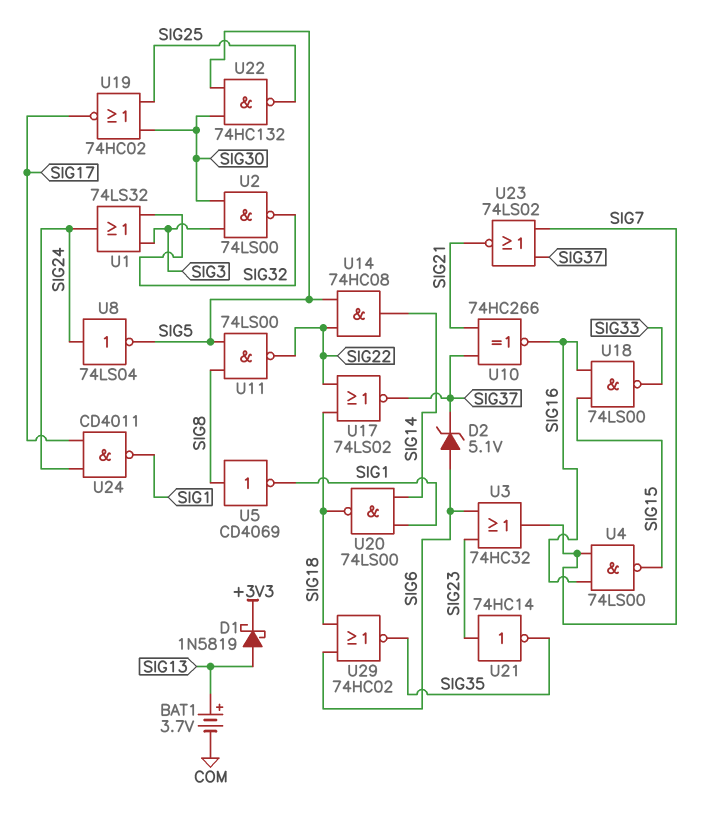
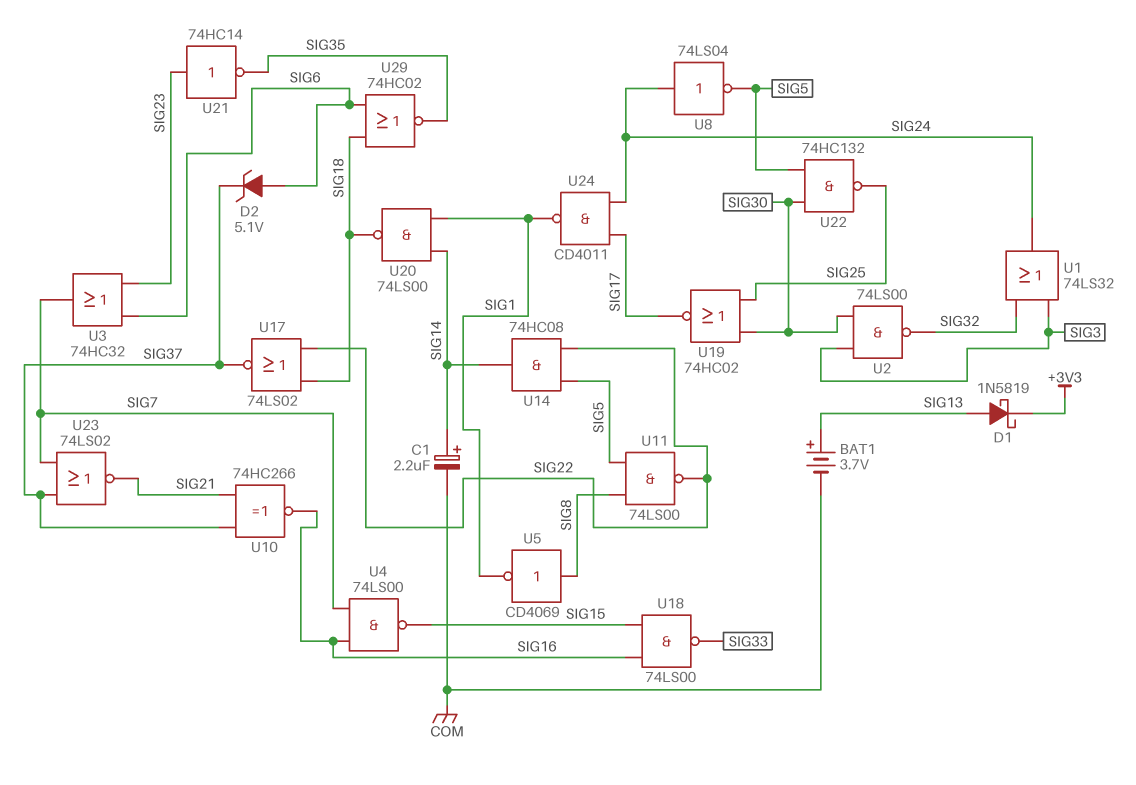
C1: none -> 2.2uF (plus SIG14, minus COM)

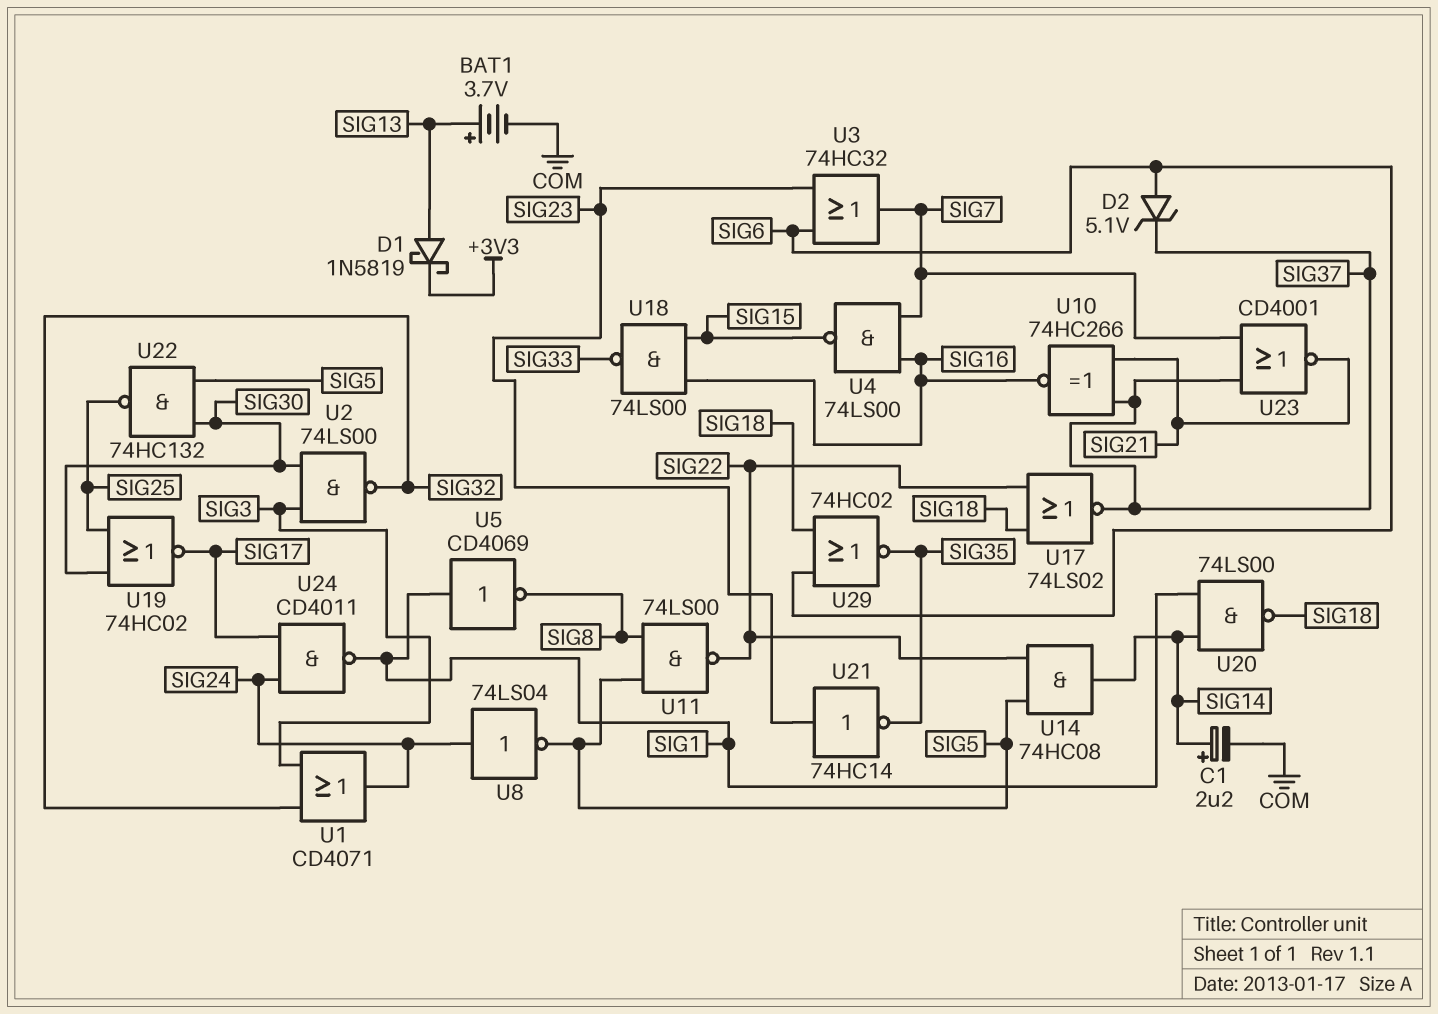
U1: OR 74LS32 (in SIG3, in SIG32, out SIG24) -> OR CD4071 (in SIG3, in SIG32, out SIG24)
U5: NOT CD4069 (in SIG8, out SIG1) -> NOT CD4069 (in SIG1, out SIG8)
U23: NOR 74LS02 (in SIG7, in SIG37, out SIG21) -> NOR CD4001 (in SIG7, in SIG37, out SIG21)

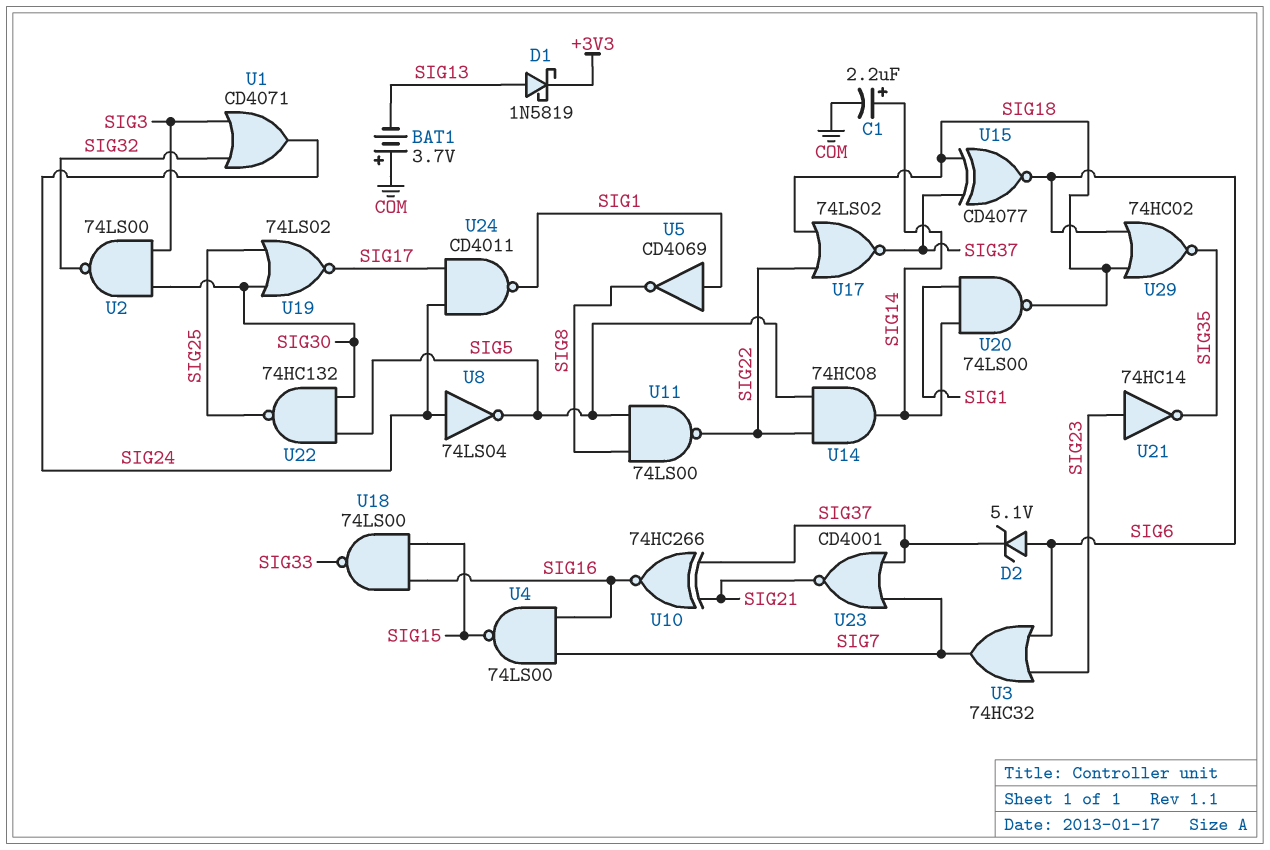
BAT1: 3.7V (plus SIG13, minus COM) -> 3.7V (plus COM, minus SIG13)
U15: none -> XNOR CD4077 (in SIG18, in SIG37, out SIG6)
U19: NOR 74HC02 (in SIG25, in SIG30, out SIG17) -> NOR 74LS02 (in SIG25, in SIG30, out SIG17)

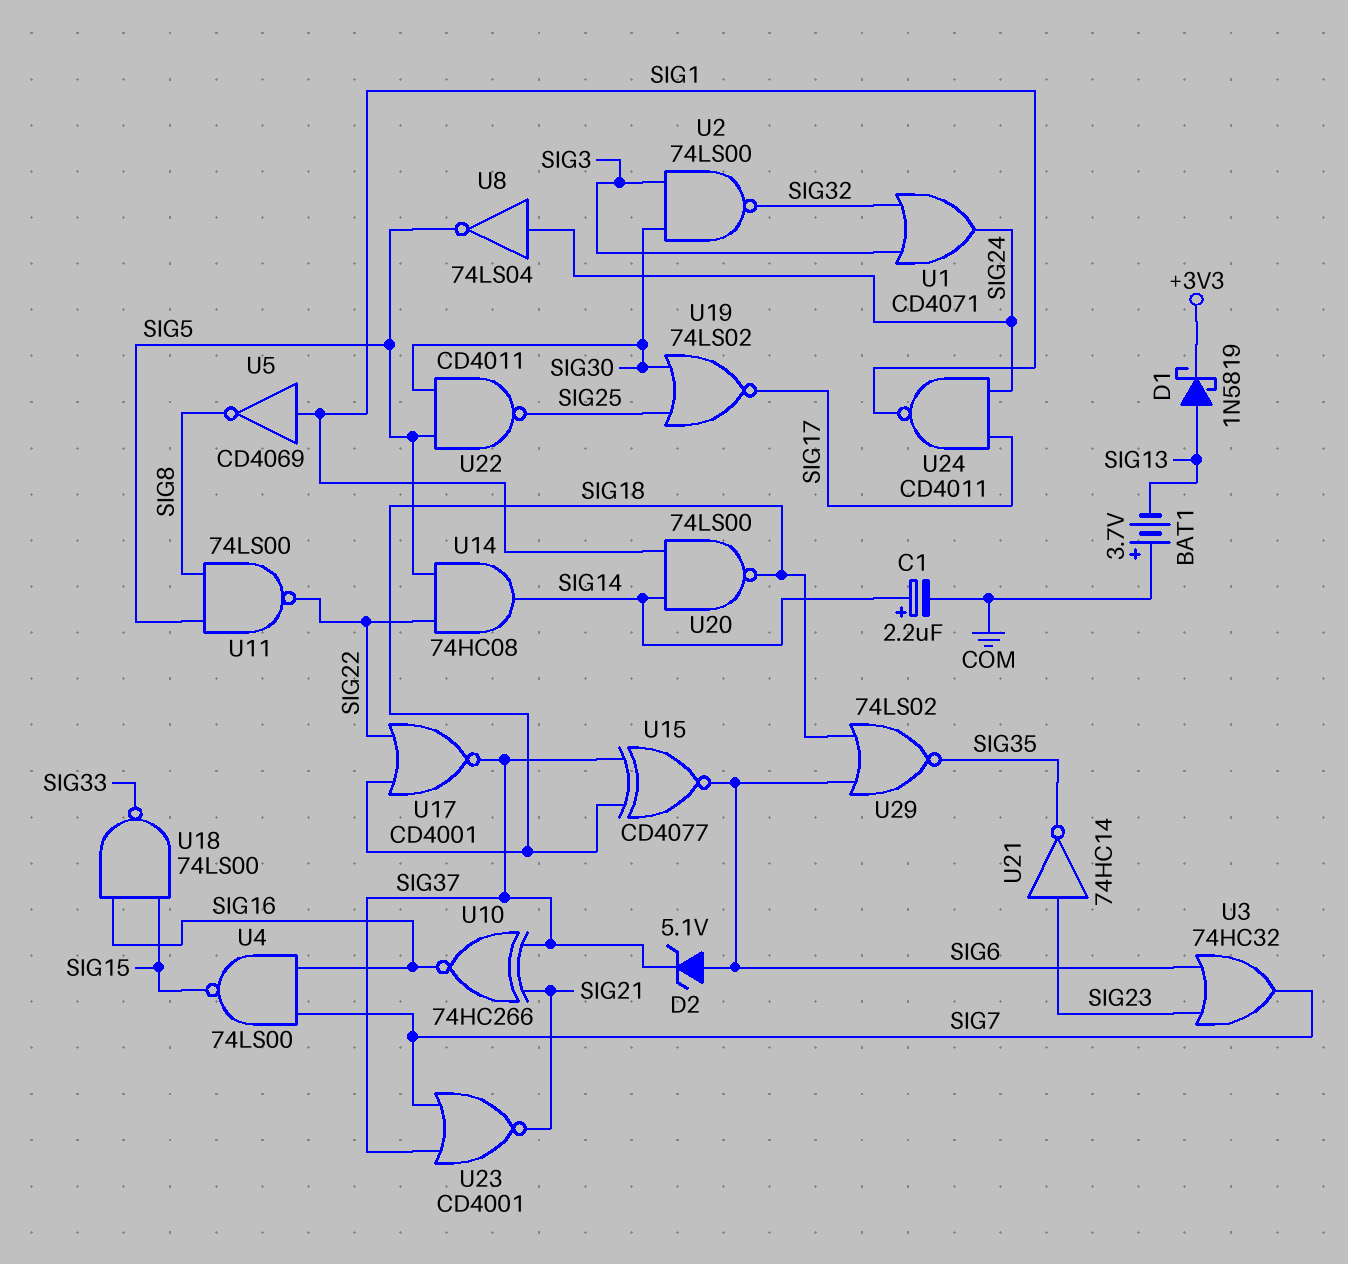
U17: NOR 74LS02 (in SIG18, in SIG22, out SIG37) -> NOR CD4001 (in SIG18, in SIG22, out SIG37)
U22: NAND 74HC132 (in SIG5, in SIG30, out SIG25) -> NAND CD4011 (in SIG5, in SIG30, out SIG25)
U29: NOR 74HC02 (in SIG6, in SIG18, out SIG35) -> NOR 74LS02 (in SIG6, in SIG18, out SIG35)

